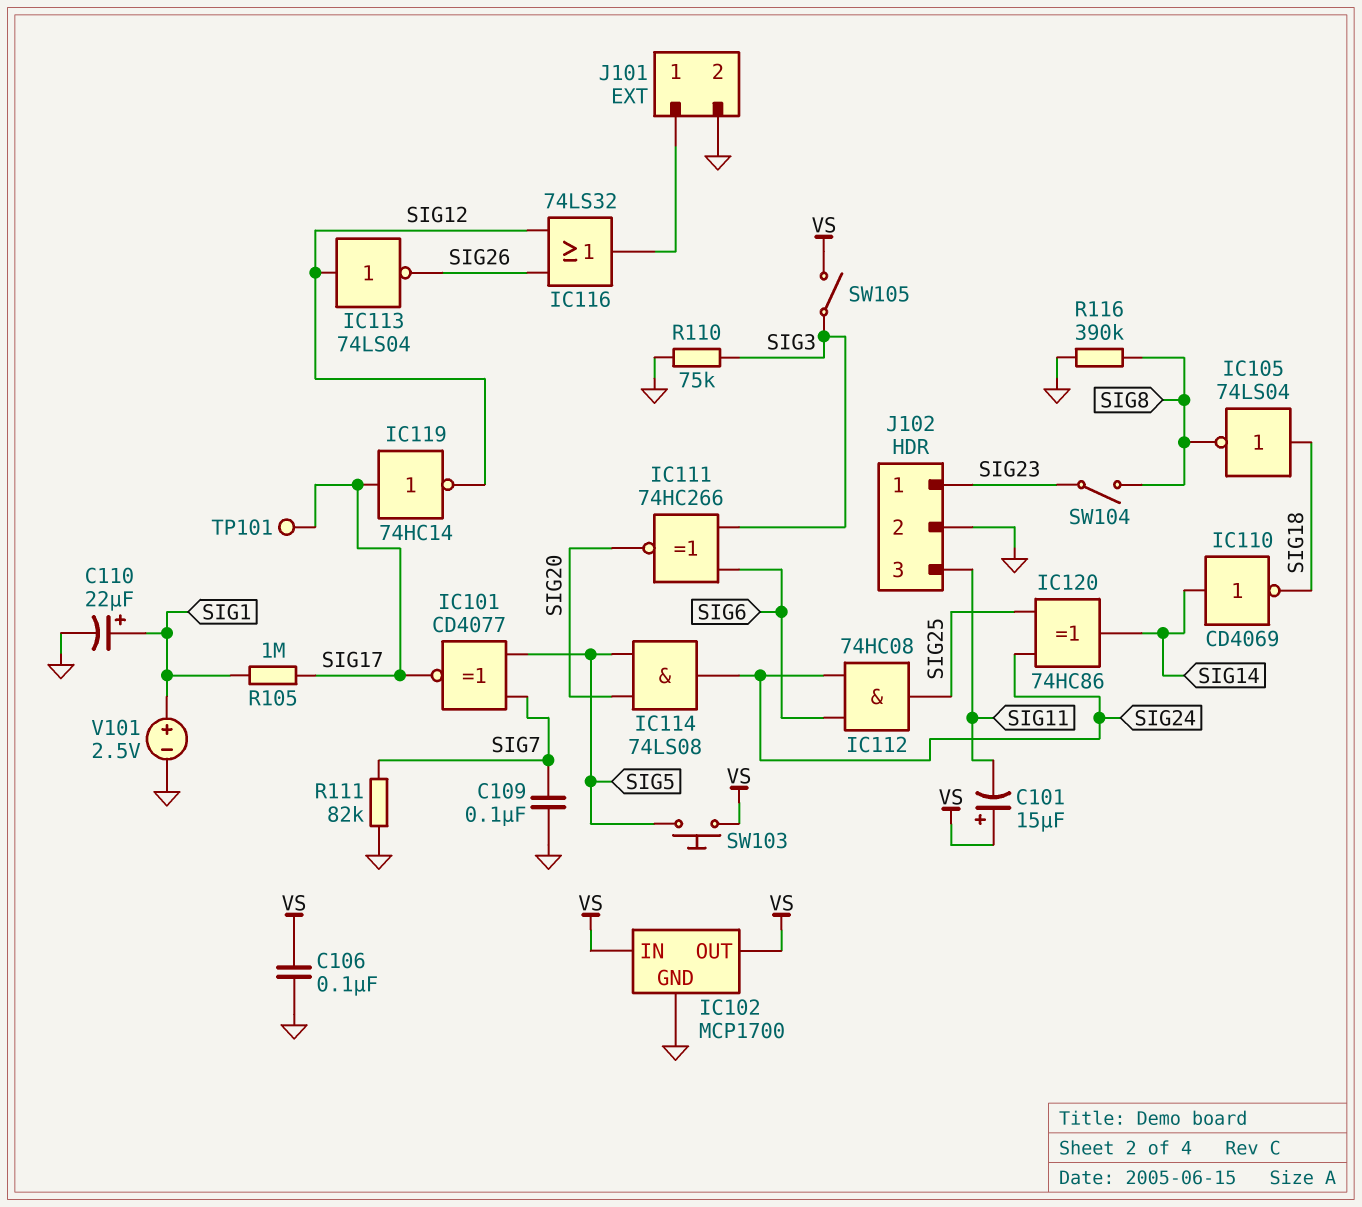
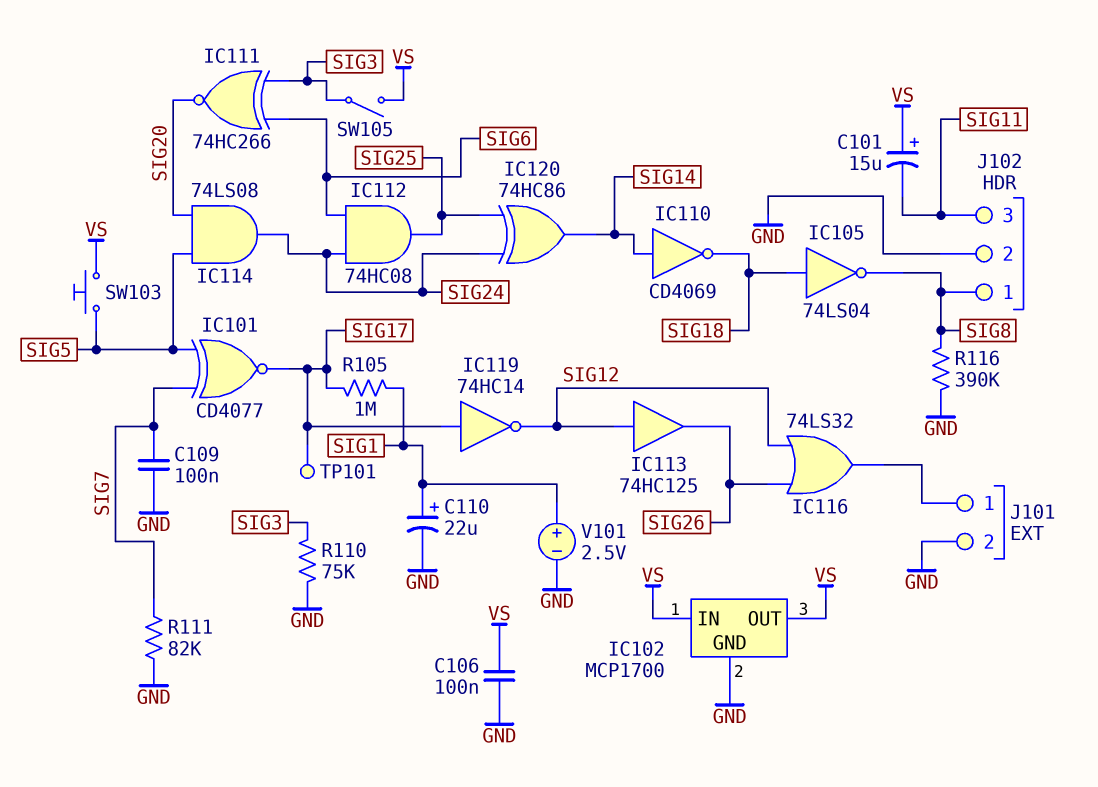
IC113: NOT 74LS04 (in SIG12, out SIG26) -> buffer 74HC125 (in SIG12, out SIG26)
J102 pin 1: SIG23 -> SIG8
SW104: switch (SIG8, SIG23) -> none

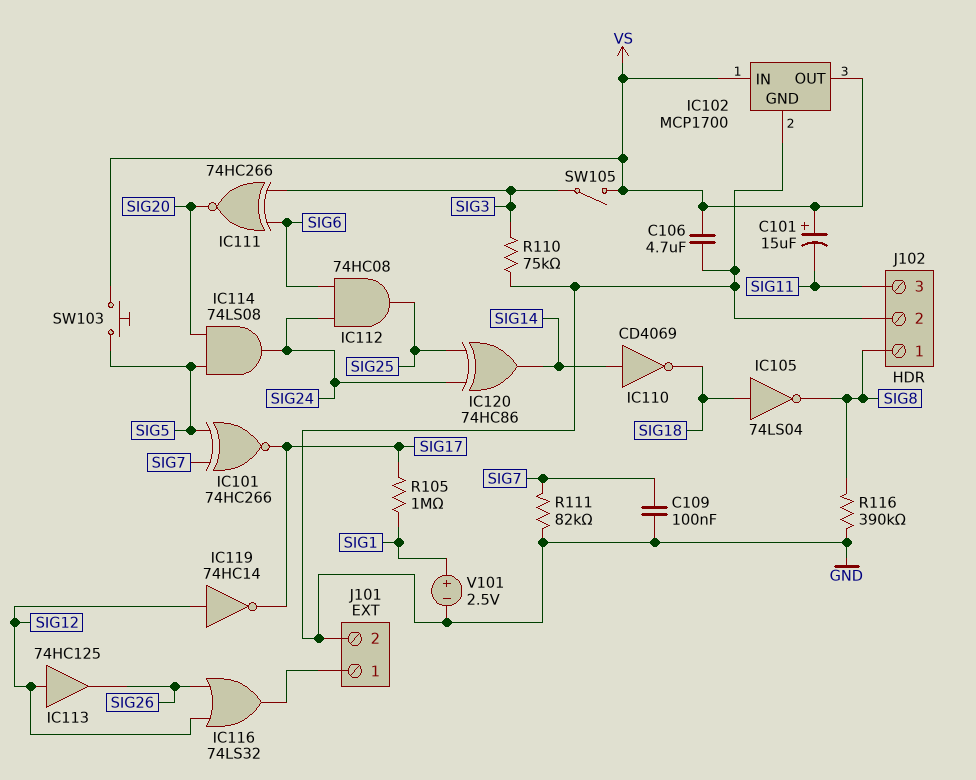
C106: 100nF (GND, VS) -> 4.7uF (GND, VS)
C110: 22uF (plus SIG1, minus GND) -> none
IC101: XNOR CD4077 (in SIG5, in SIG7, out SIG17) -> XNOR 74HC266 (in SIG5, in SIG7, out SIG17)
IC119: NOT 74HC14 (in SIG17, out SIG12) -> NOT 74HC14 (in SIG12, out SIG17)
TP101: test point (SIG17) -> none

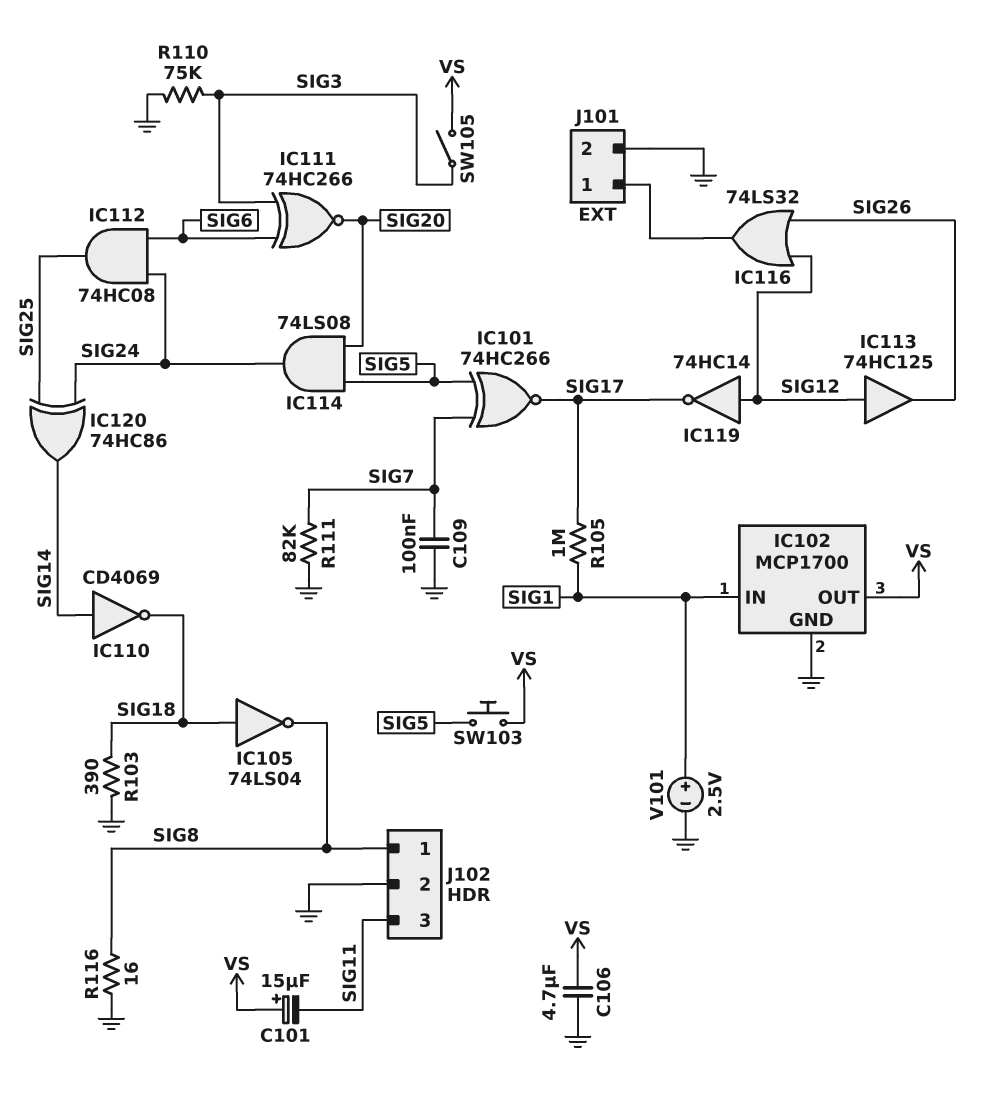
IC102 pin IN: VS -> SIG1
R103: none -> 390 (GND, SIG18)
R116: 390k (GND, SIG8) -> 16 (GND, SIG8)

